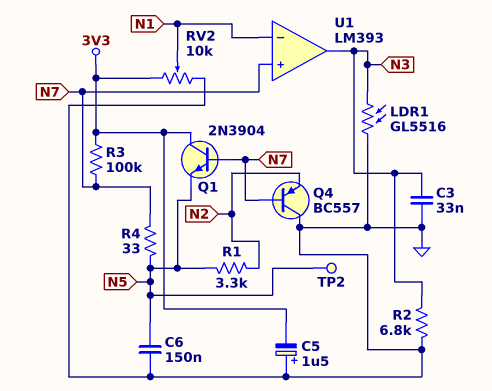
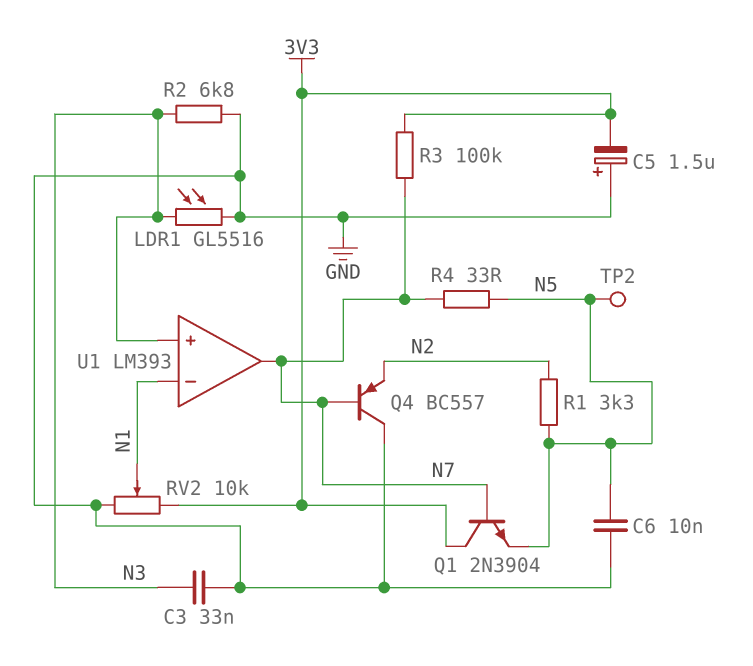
C6: 150nF (GND, N5) -> 10nF (GND, N5)
U1 pin in+: N7 -> N3
U1 pin out: N3 -> N7

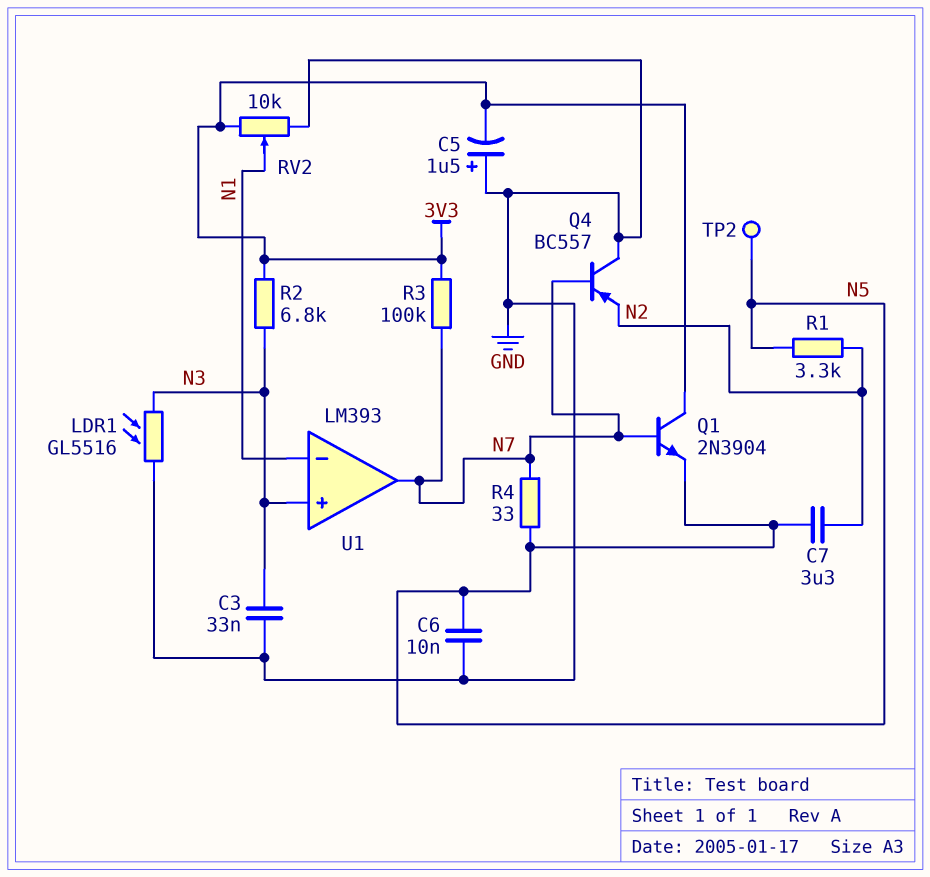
C7: none -> 3.3uF (N2, N5)
R2: 6.8k (GND, N3) -> 6.8k (3V3, N3)

